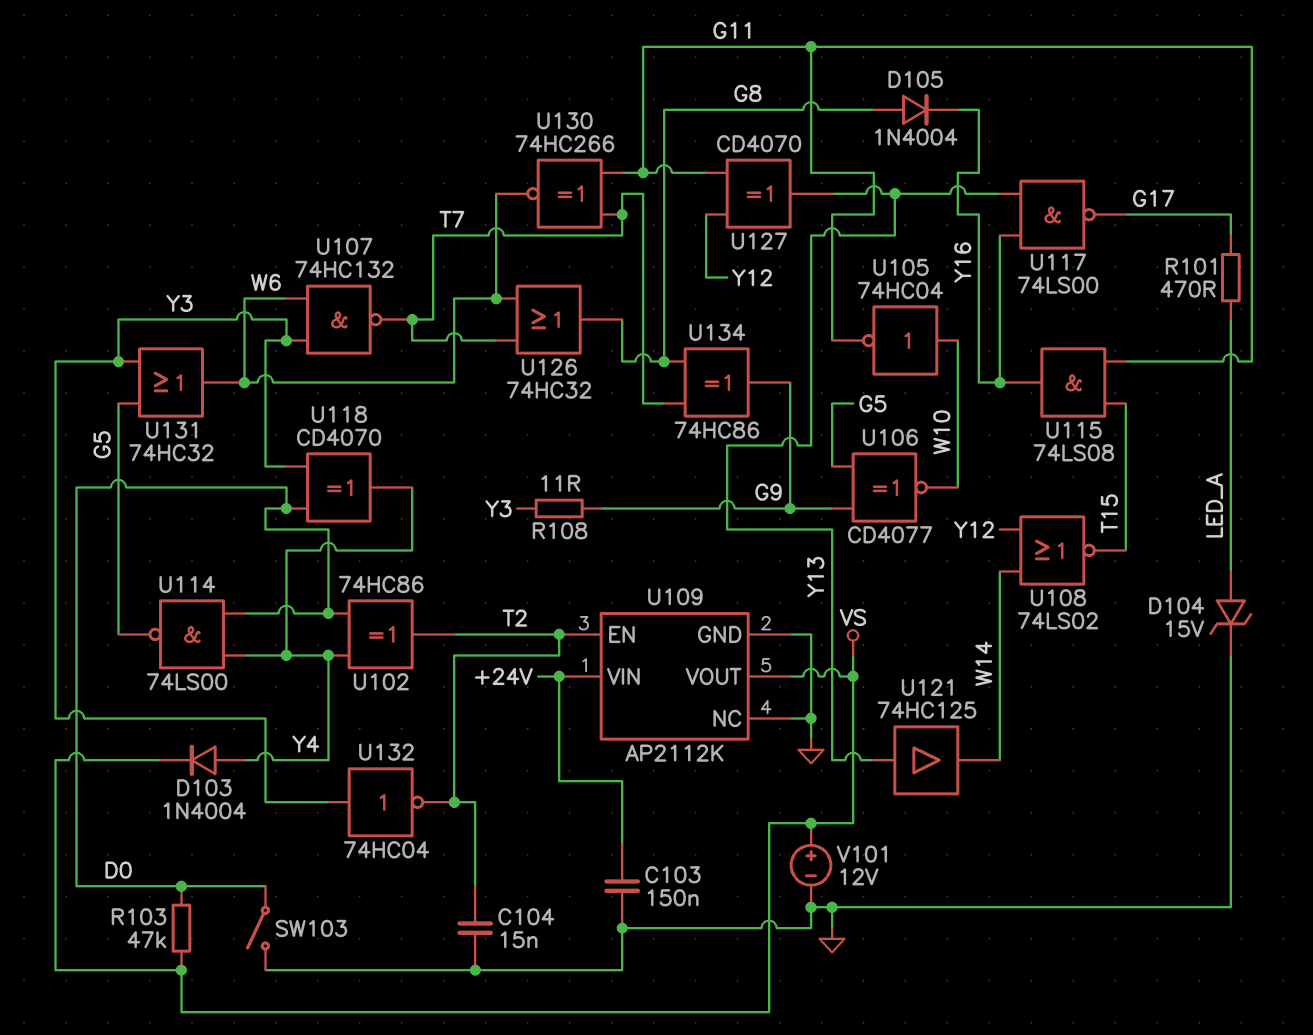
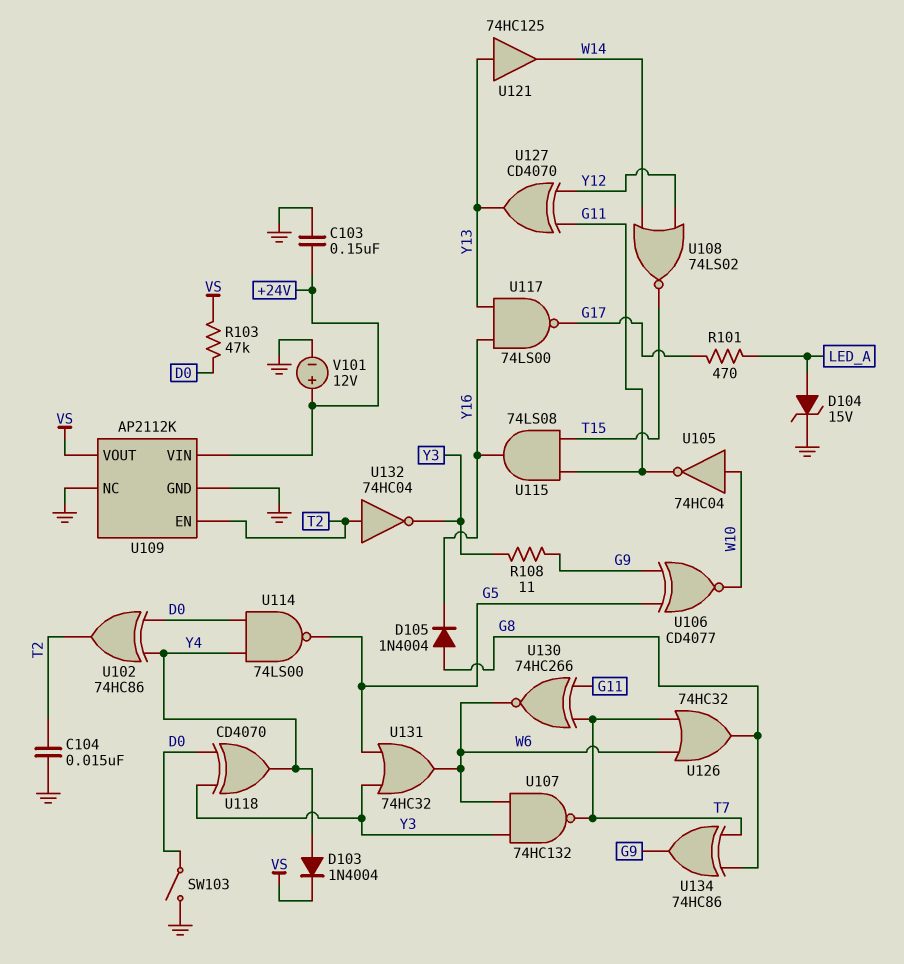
U132: NOT 74HC04 (in Y3, out T2) -> NOT 74HC04 (in T2, out Y3)
V101: 12V (plus VS, minus GND) -> 12V (plus +24V, minus GND)

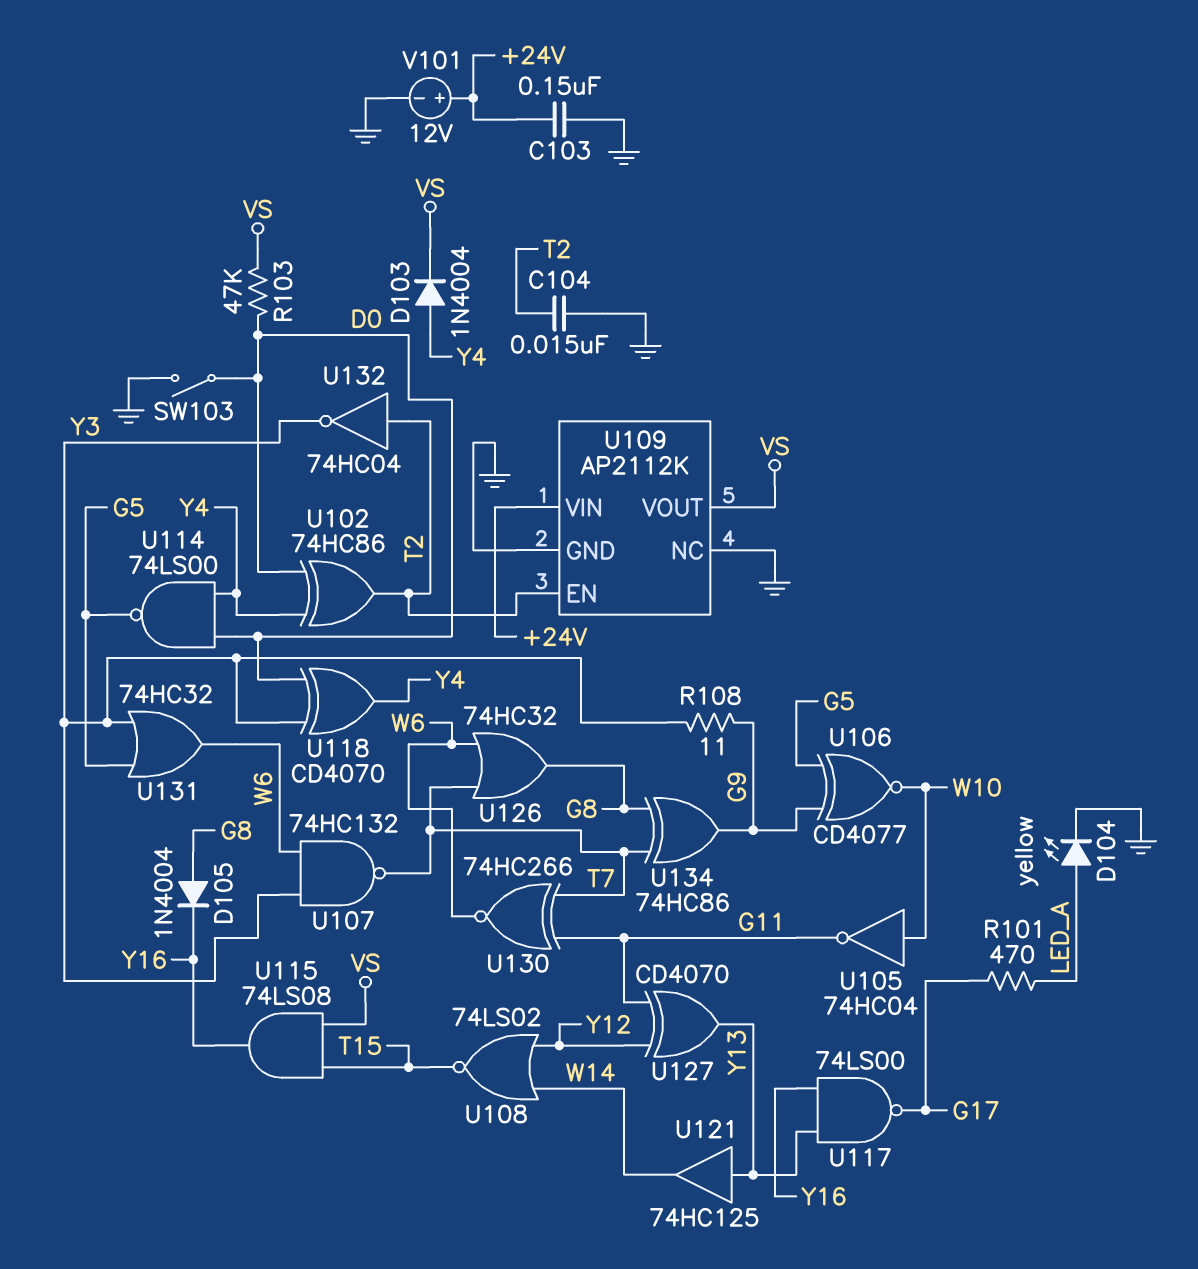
D104: zener 15V (A LED_A, K GND) -> LED yellow (A LED_A, K GND)
U115: AND 74LS08 (in G11, in T15, out Y16) -> AND 74LS08 (in T15, in VS, out Y16)

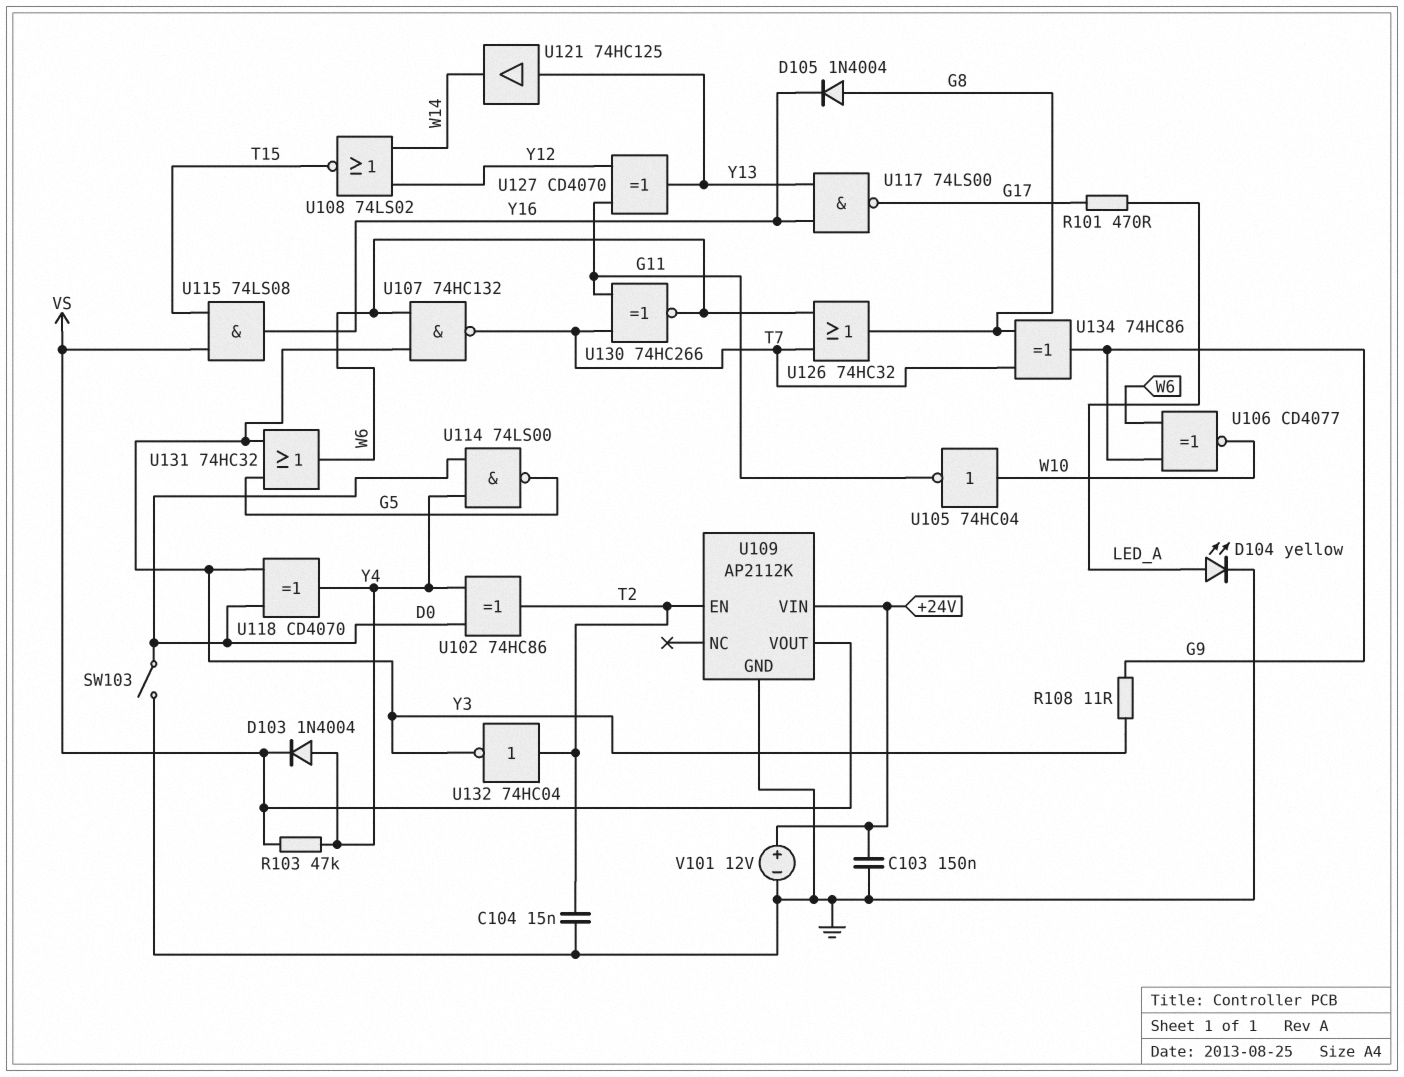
R103: 47k (D0, VS) -> 47k (VS, Y4)
U106: XNOR CD4077 (in G5, in G9, out W10) -> XNOR CD4077 (in G9, in W6, out W10)
U109 pin NC: GND -> none

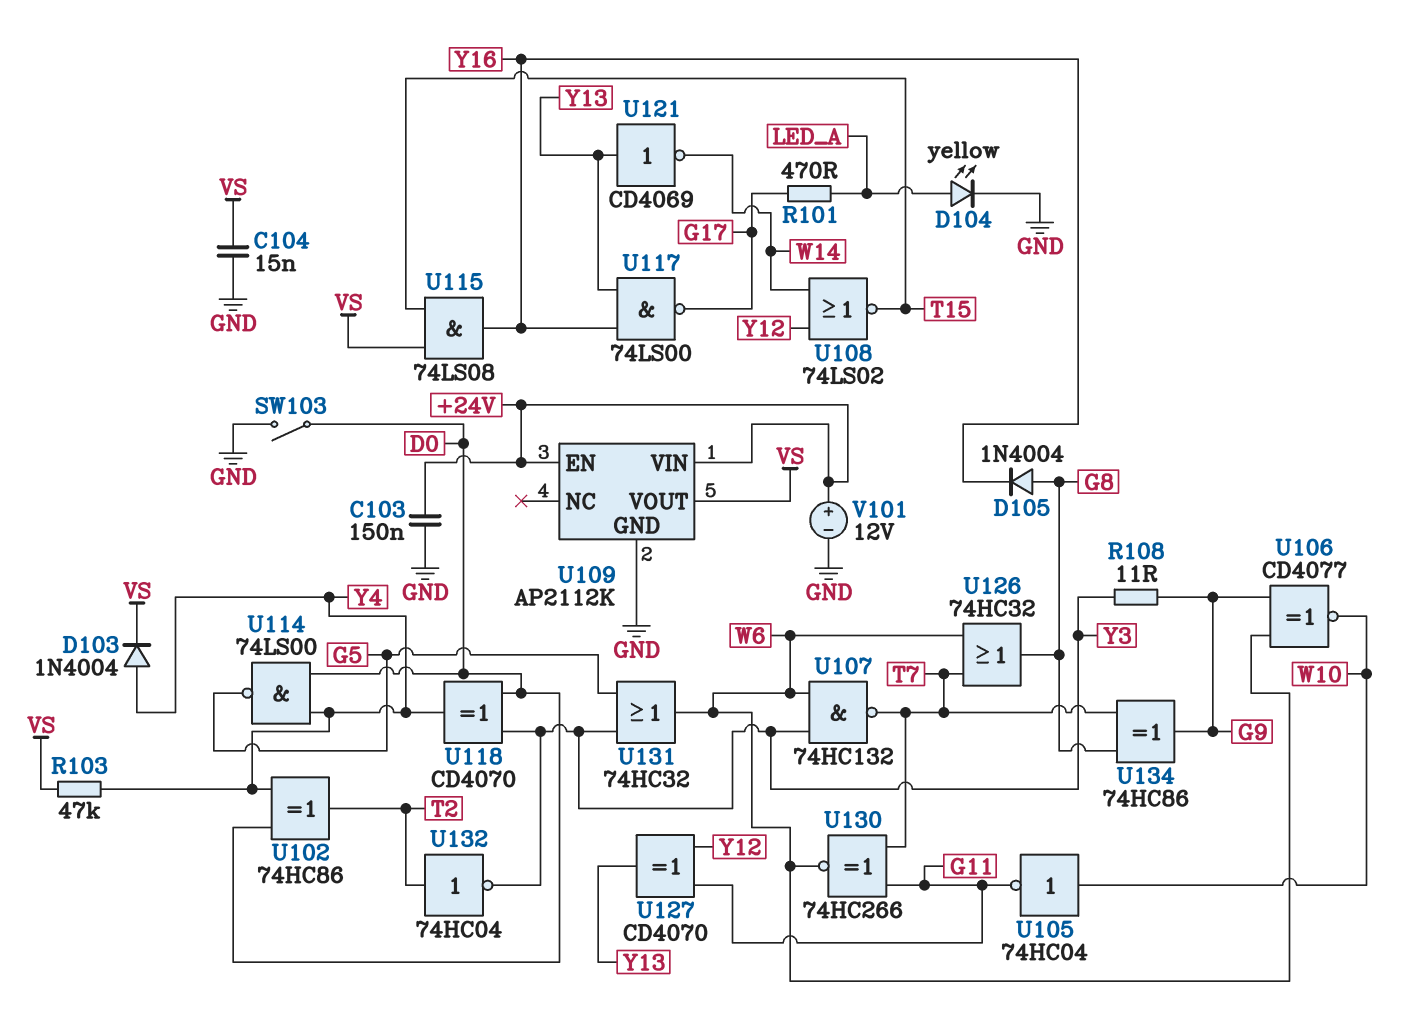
C104: 15nF (GND, T2) -> 15nF (GND, VS)
U109 pin EN: T2 -> +24V
U121: buffer 74HC125 (in Y13, out W14) -> NOT CD4069 (in Y13, out W14)

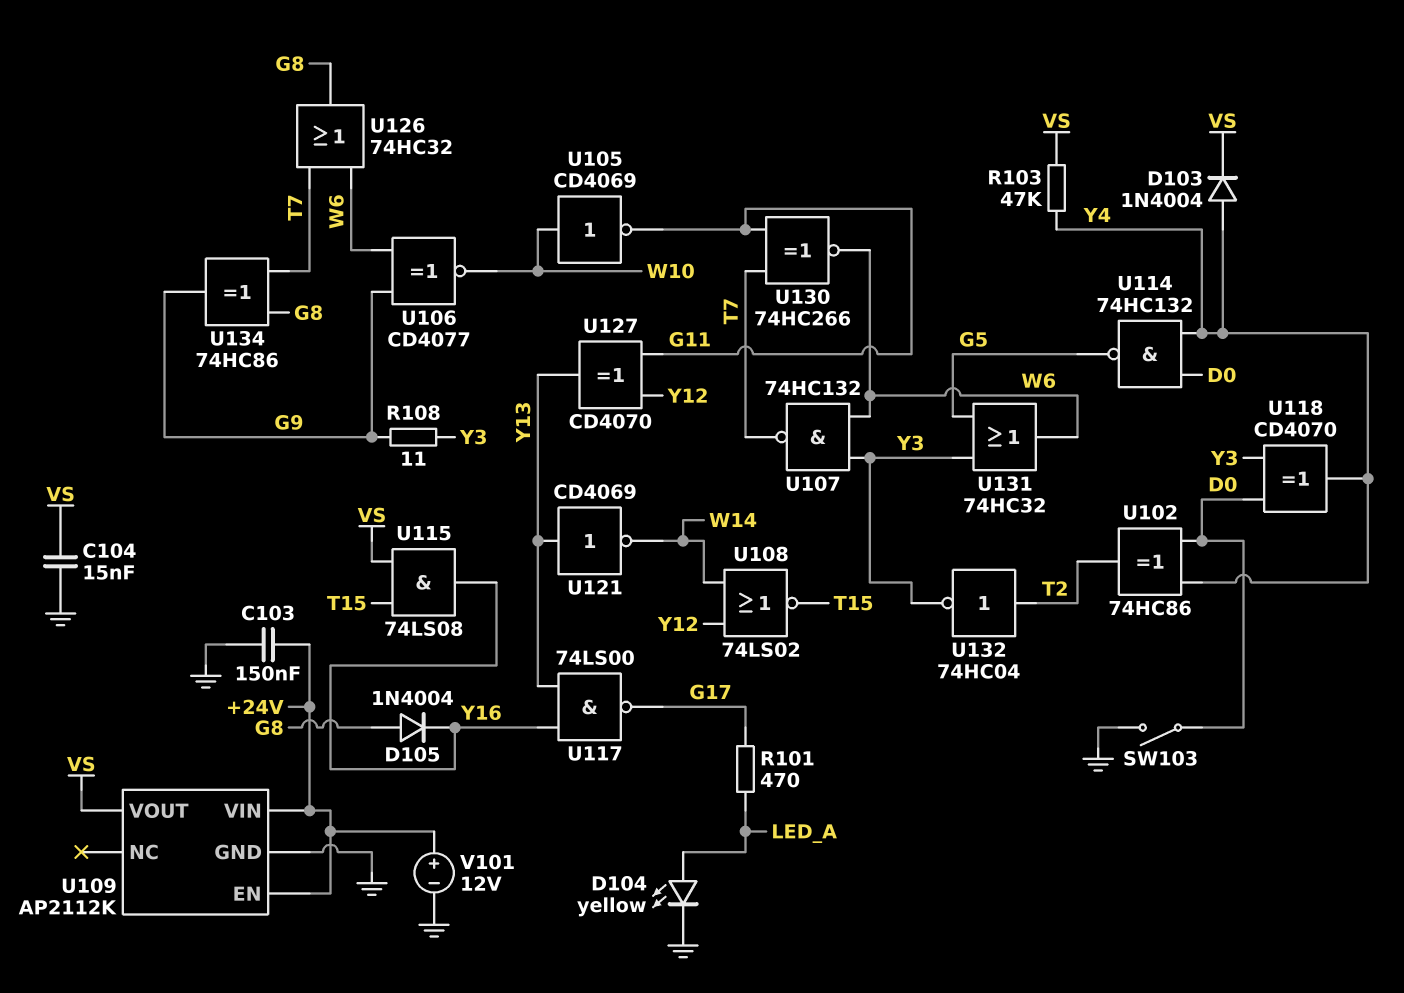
U105: NOT 74HC04 (in W10, out G11) -> NOT CD4069 (in W10, out G11)
U114: NAND 74LS00 (in D0, in Y4, out G5) -> NAND 74HC132 (in D0, in Y4, out G5)

